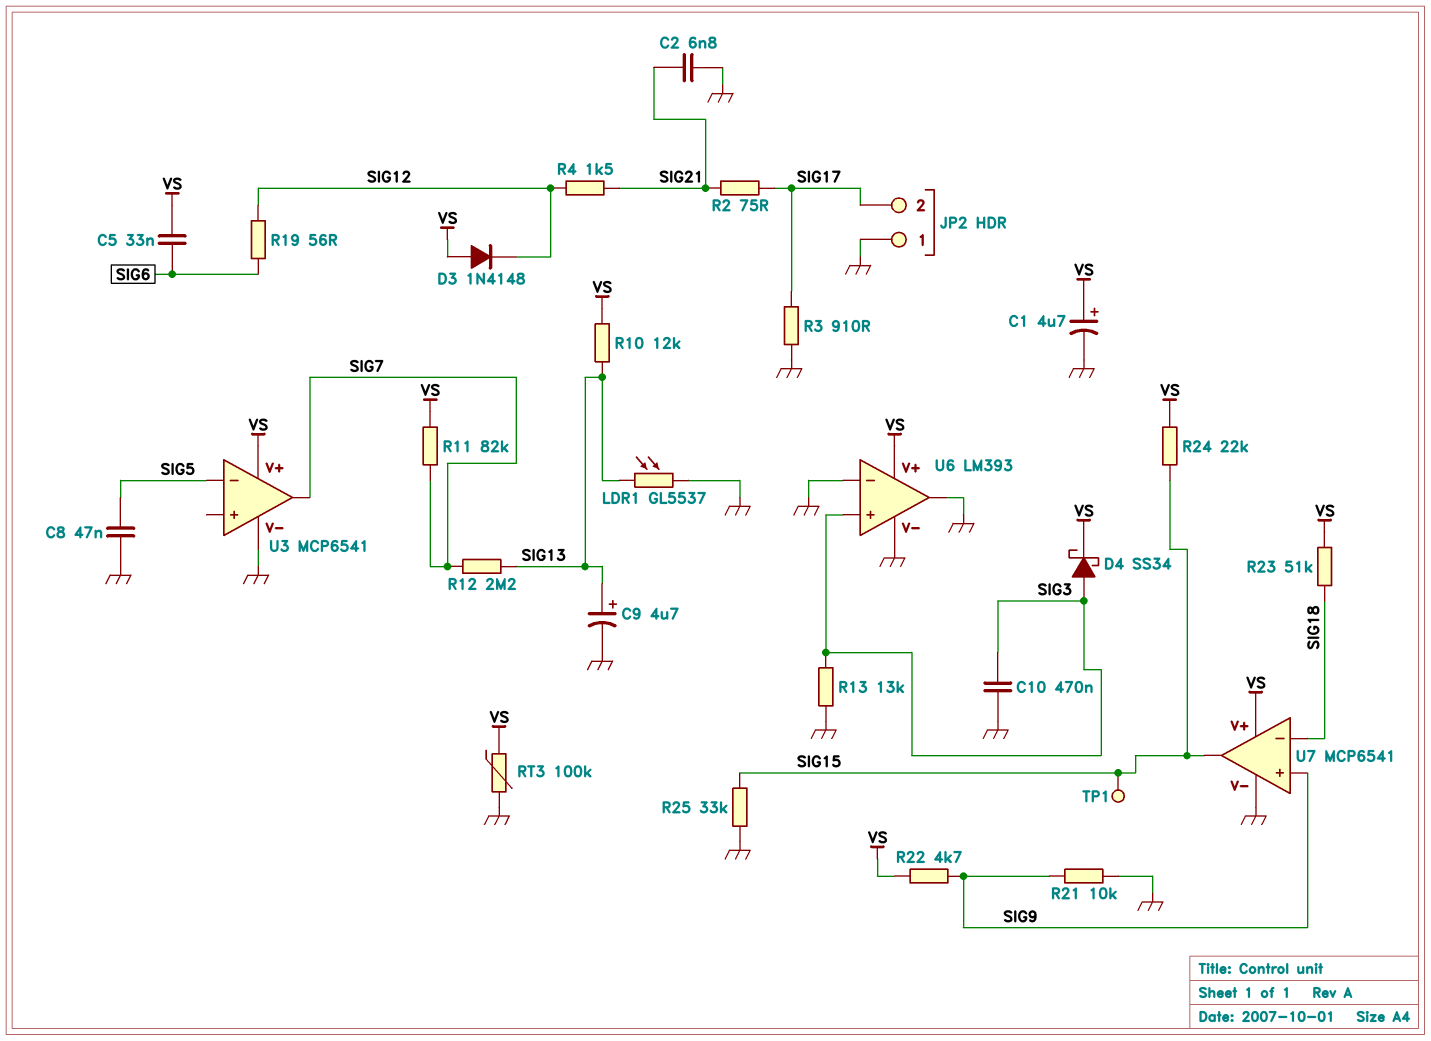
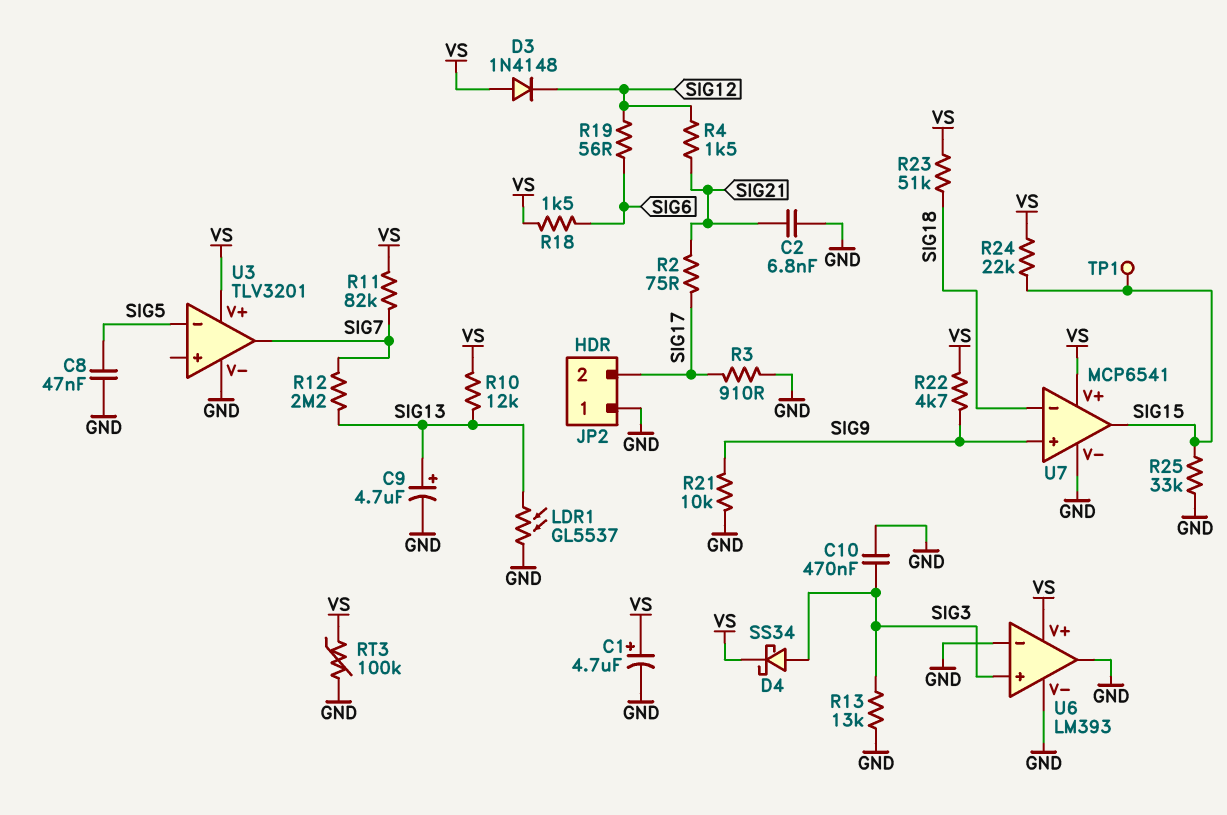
C5: 33nF (SIG6, VS) -> none
R18: none -> 1.5k (SIG6, VS)
U3: MCP6541 -> TLV3201

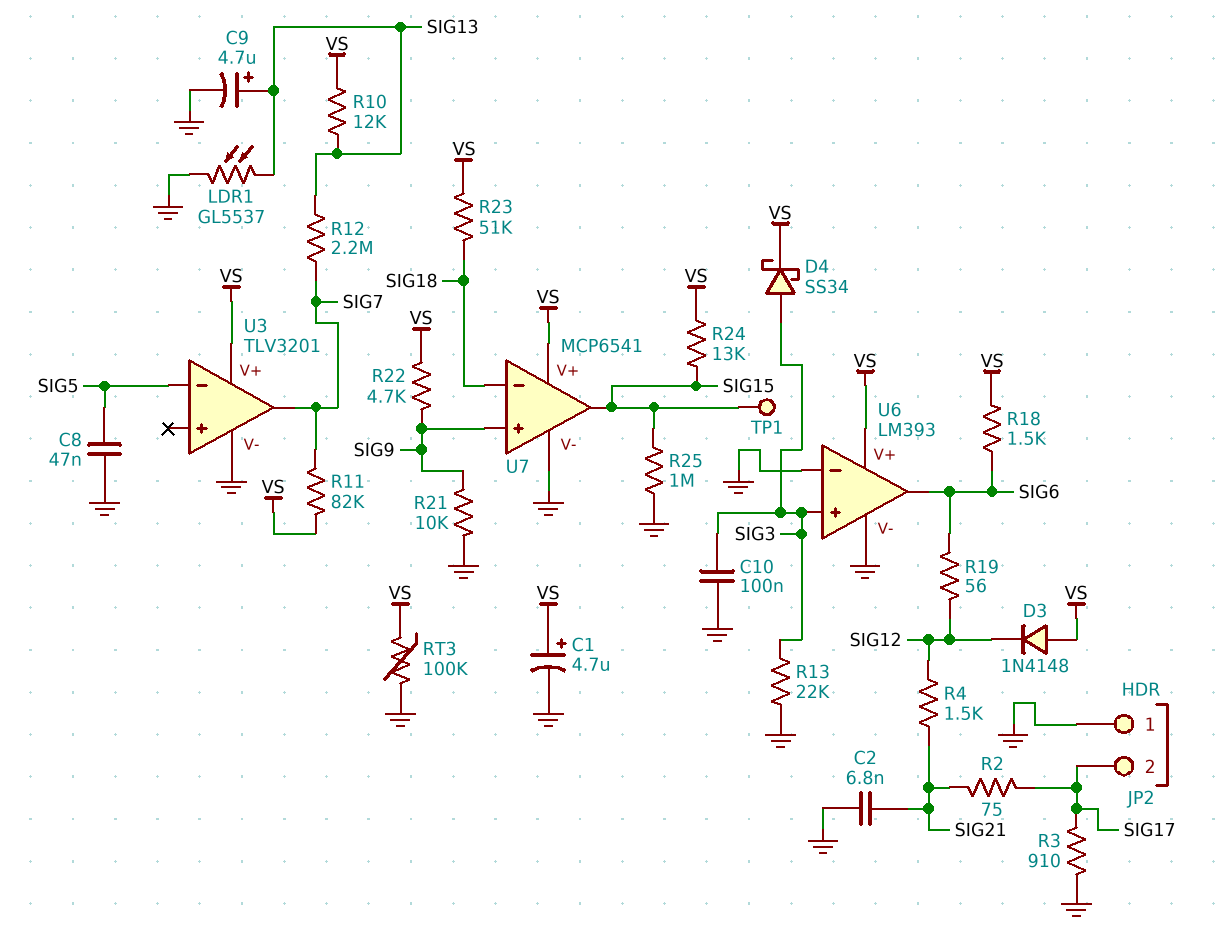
C10: 470nF (GND, SIG3) -> 100nF (GND, SIG3)
R13: 13k (GND, SIG3) -> 22k (GND, SIG3)
R24: 22k (SIG15, VS) -> 13k (SIG15, VS)
R25: 33k (GND, SIG15) -> 1M (GND, SIG15)
U6 pin out: GND -> SIG6

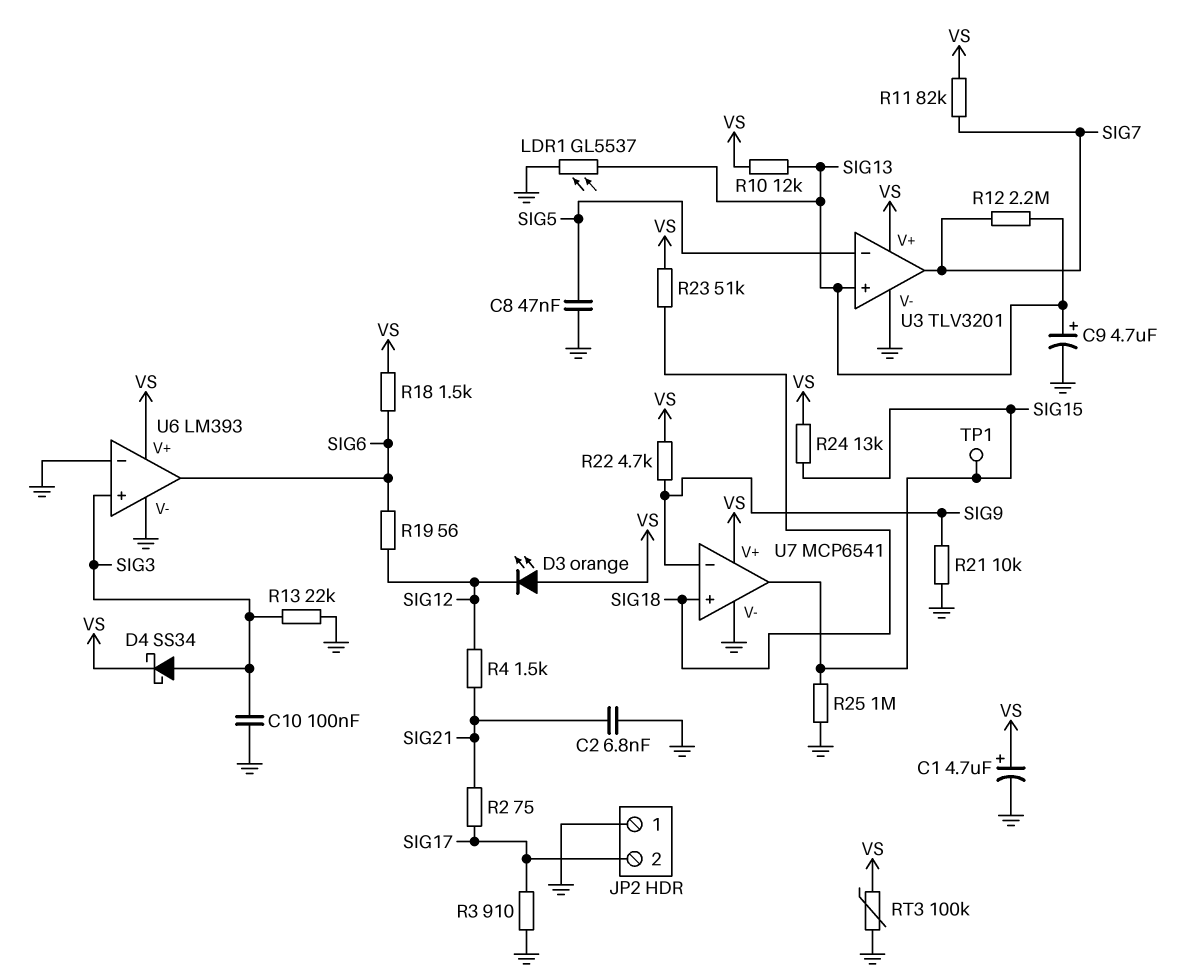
D3: diode 1N4148 (A VS, K SIG12) -> LED orange (A VS, K SIG12)
U3 pin in+: none -> SIG13
U7 pin in+: SIG9 -> SIG18
U7 pin in-: SIG18 -> SIG9

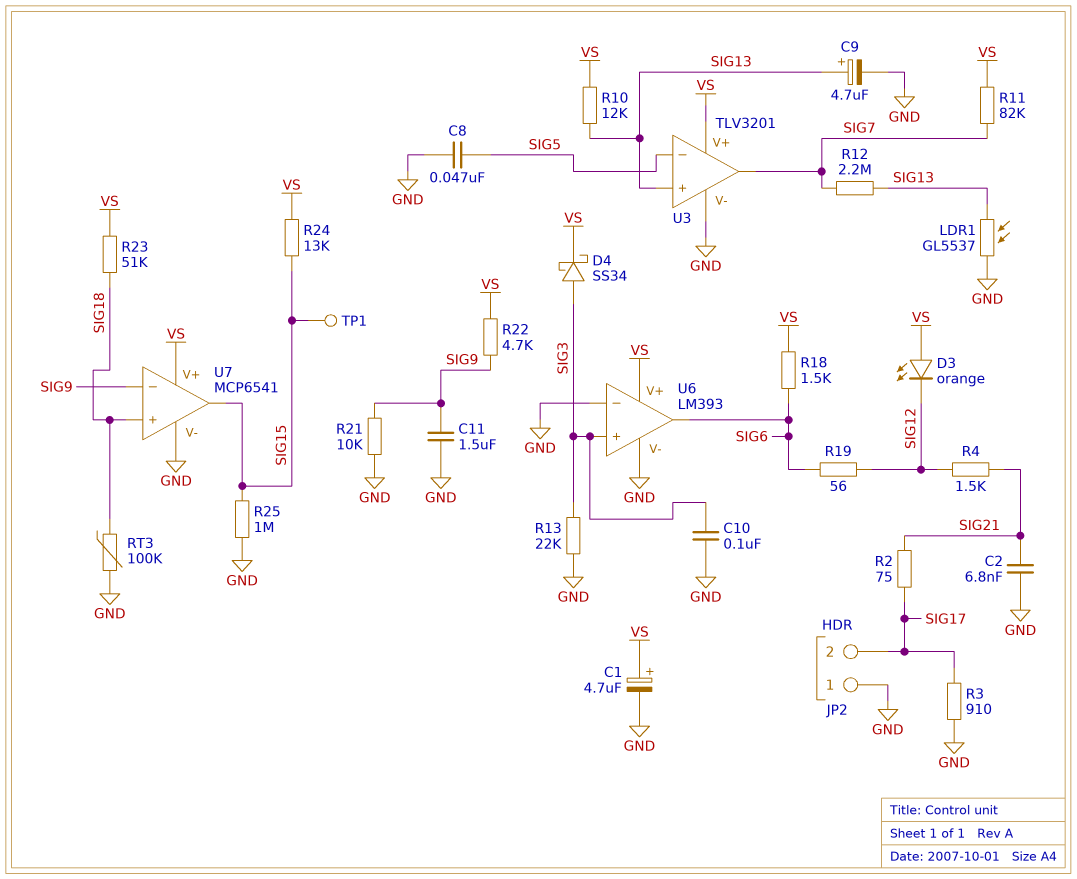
C11: none -> 1.5uF (GND, SIG9)
RT3: 100k (GND, VS) -> 100k (GND, SIG18)

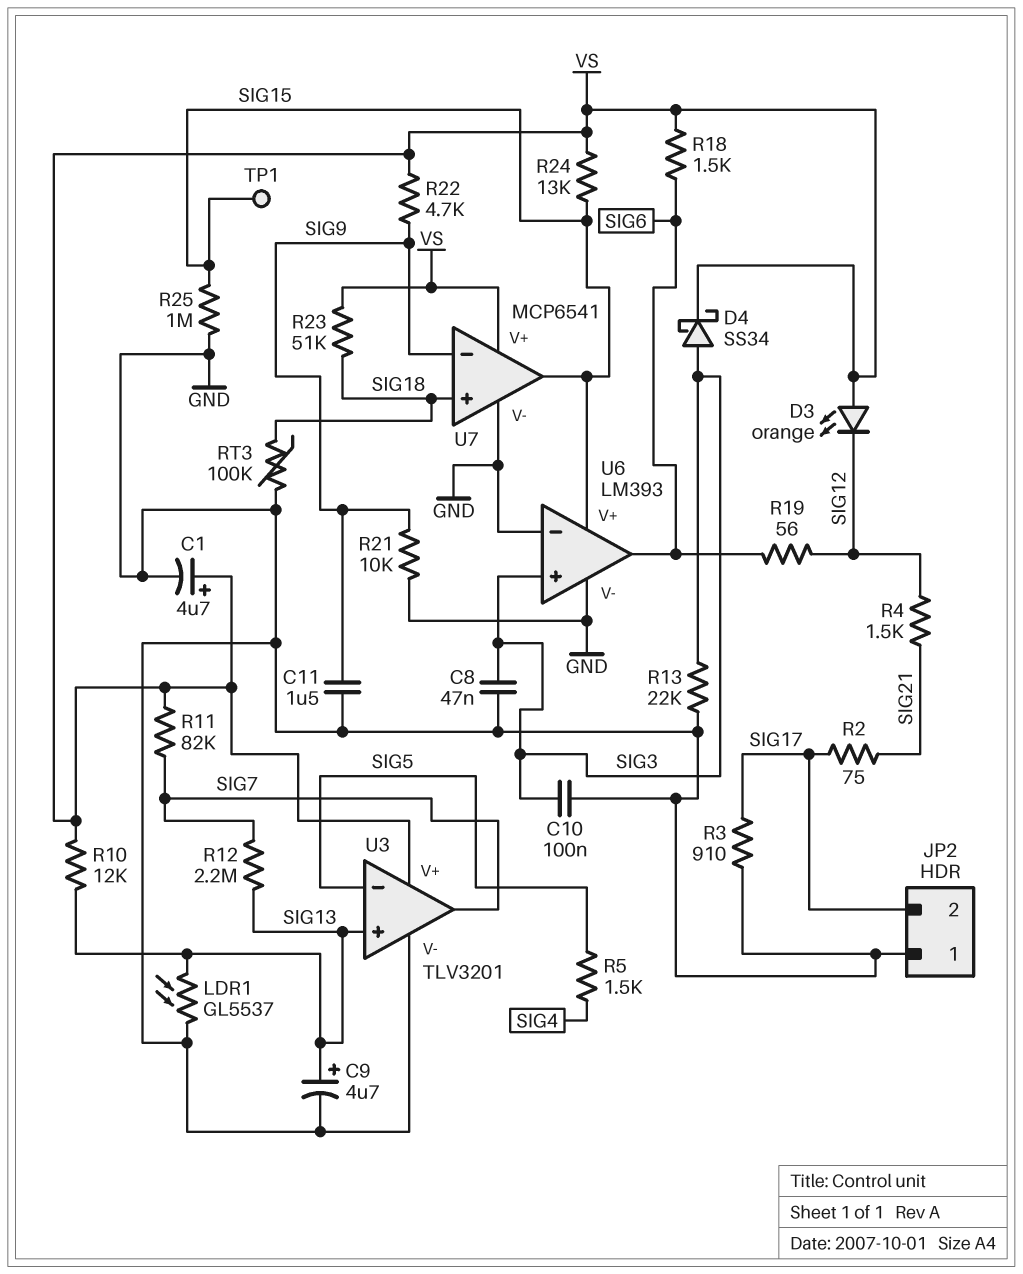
C2: 6.8nF (GND, SIG21) -> none
C8: 47nF (GND, SIG5) -> 47nF (GND, SIG3)
R5: none -> 1.5k (SIG4, SIG5)
U6 pin V+: VS -> SIG15

